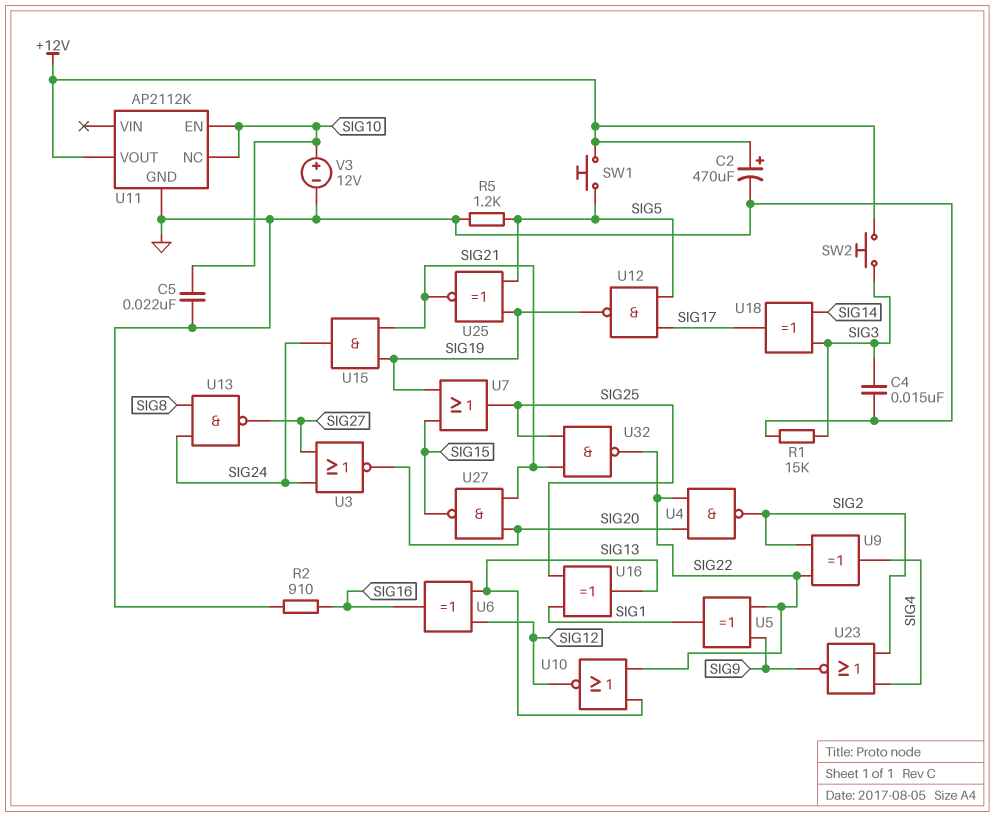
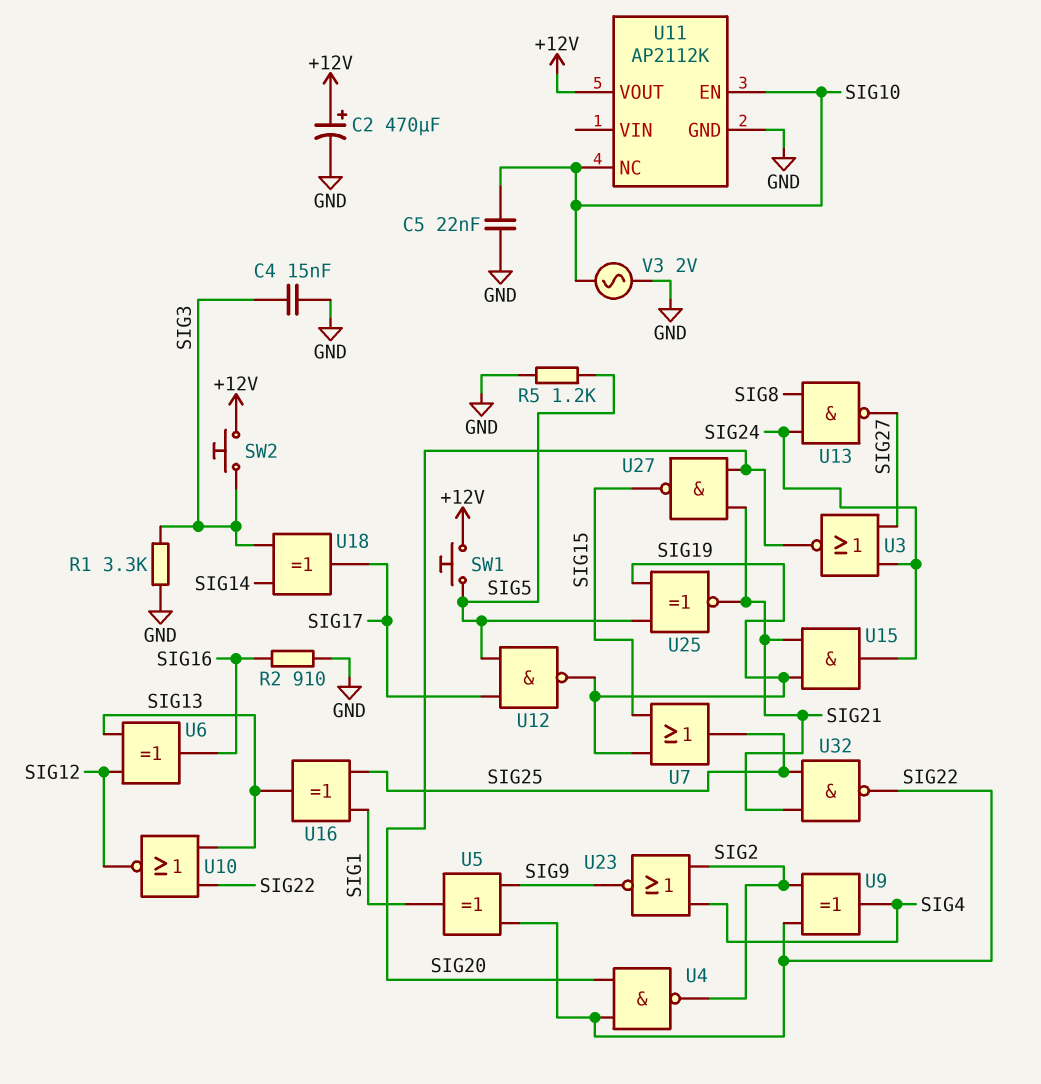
R1: 15k (GND, SIG3) -> 3.3k (GND, SIG3)
V3: 12V (plus SIG10, minus GND) -> AC 2V (GND, SIG10)

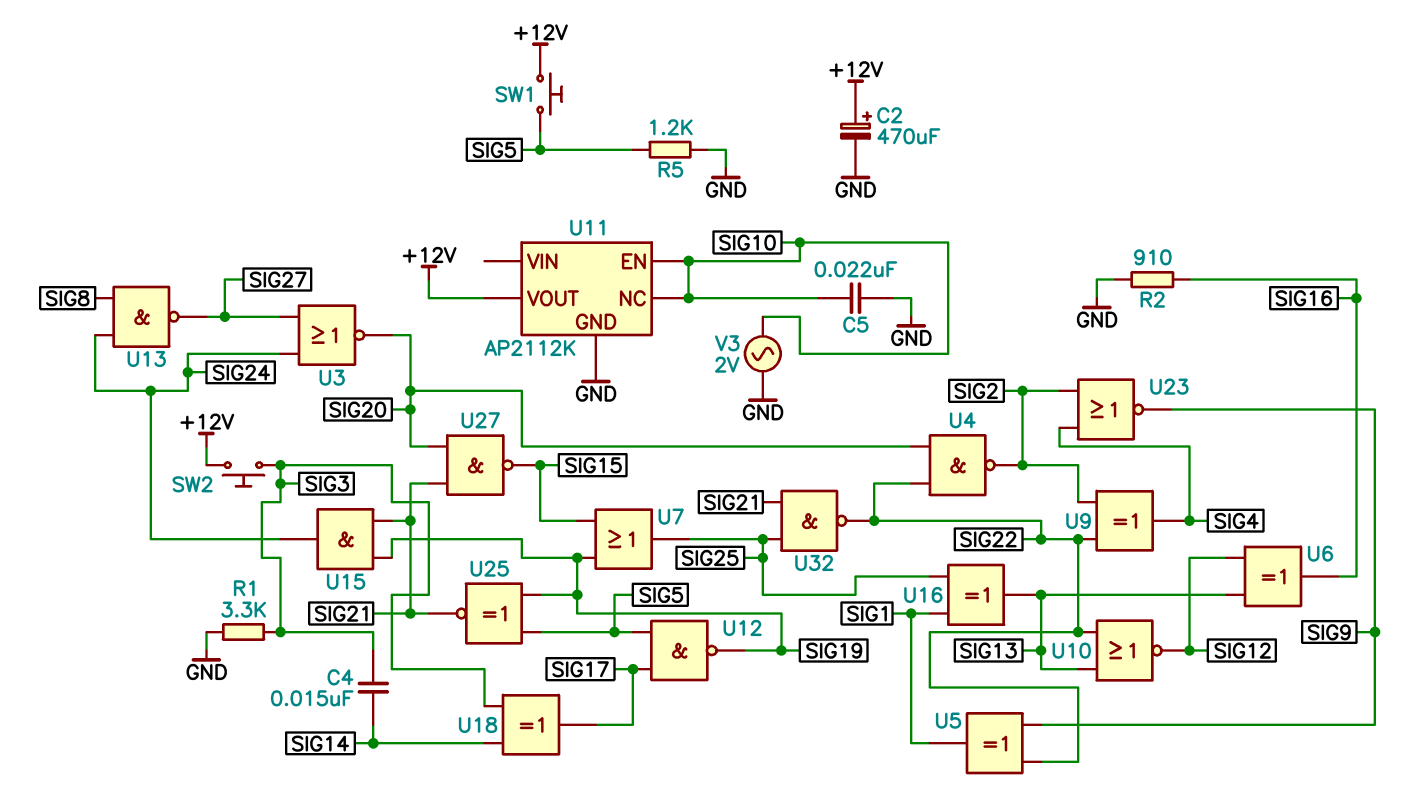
C4: 15nF (GND, SIG3) -> 15nF (SIG3, SIG14)

